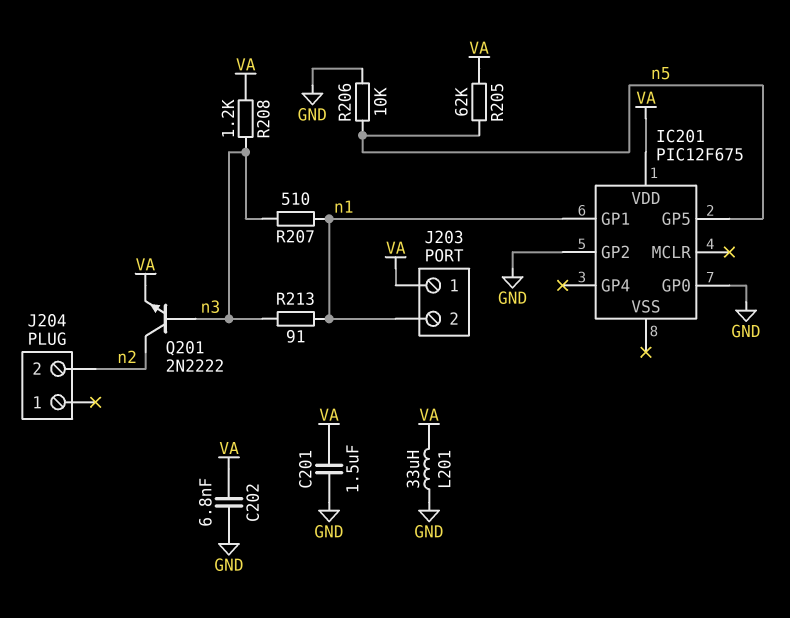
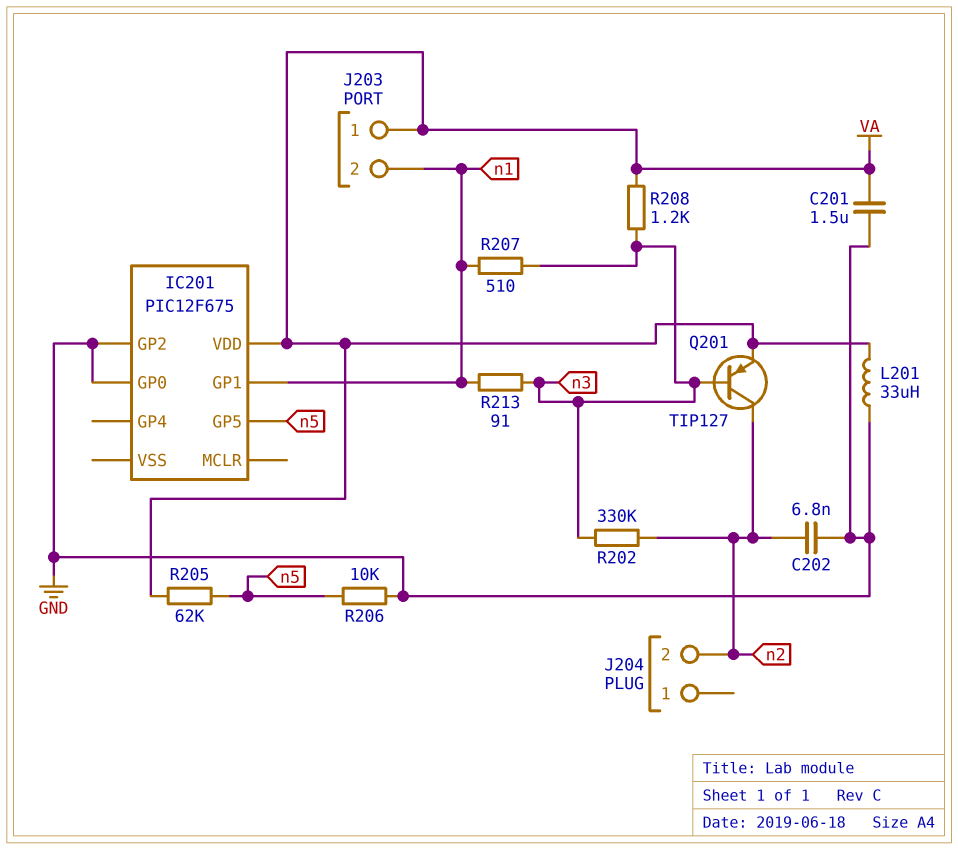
C202: 6.8nF (GND, VA) -> 6.8nF (GND, n2)
Q201: NPN 2N2222 (B n3, C n2, E VA) -> PNP TIP127 (B n3, C n2, E VA)
R202: none -> 330k (n2, n3)

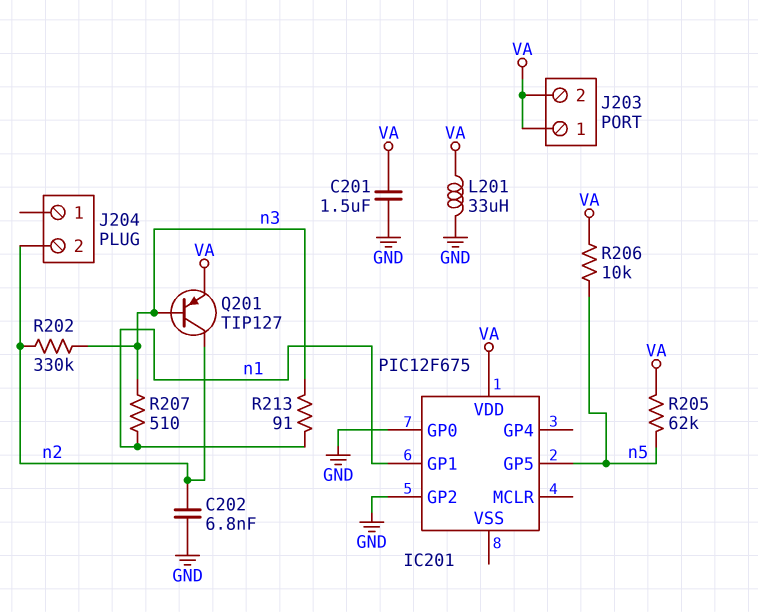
J203 pin 2: n1 -> VA
R206: 10k (GND, n5) -> 10k (VA, n5)
R208: 1.2k (VA, n3) -> none

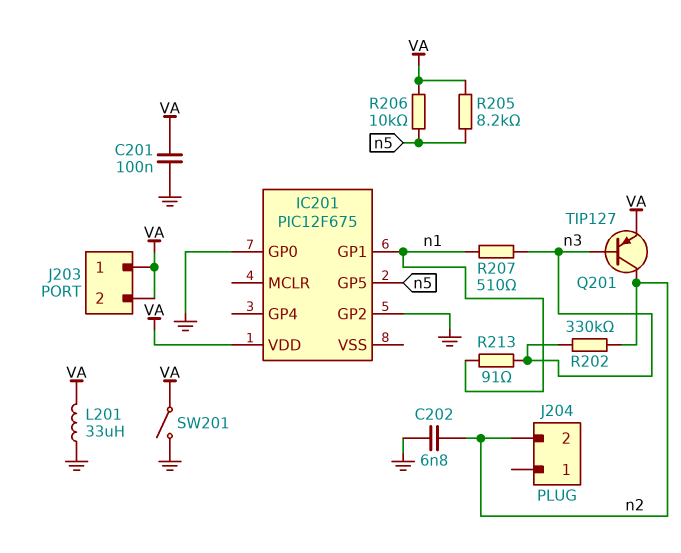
C201: 1.5uF (GND, VA) -> 100nF (GND, VA)
R205: 62k (VA, n5) -> 8.2k (VA, n5)
SW201: none -> switch (GND, VA)

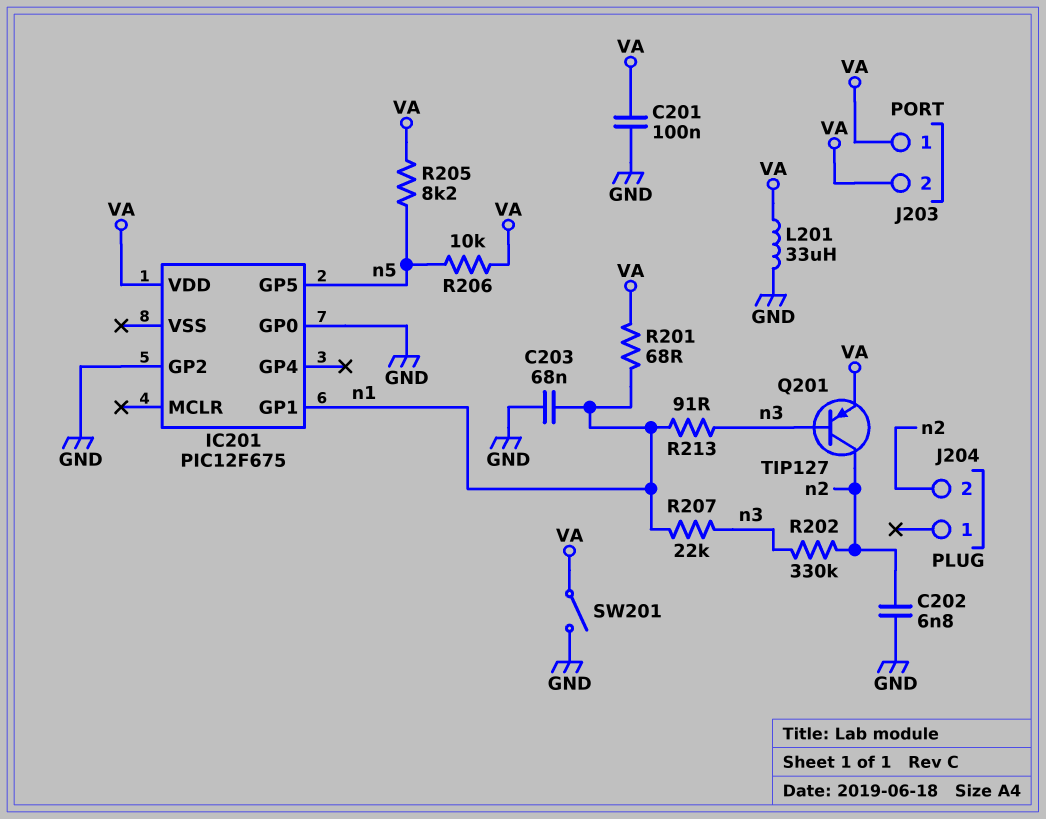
C203: none -> 68nF (GND, n1)
R201: none -> 68 (VA, n1)
R207: 510 (n1, n3) -> 22k (n1, n3)

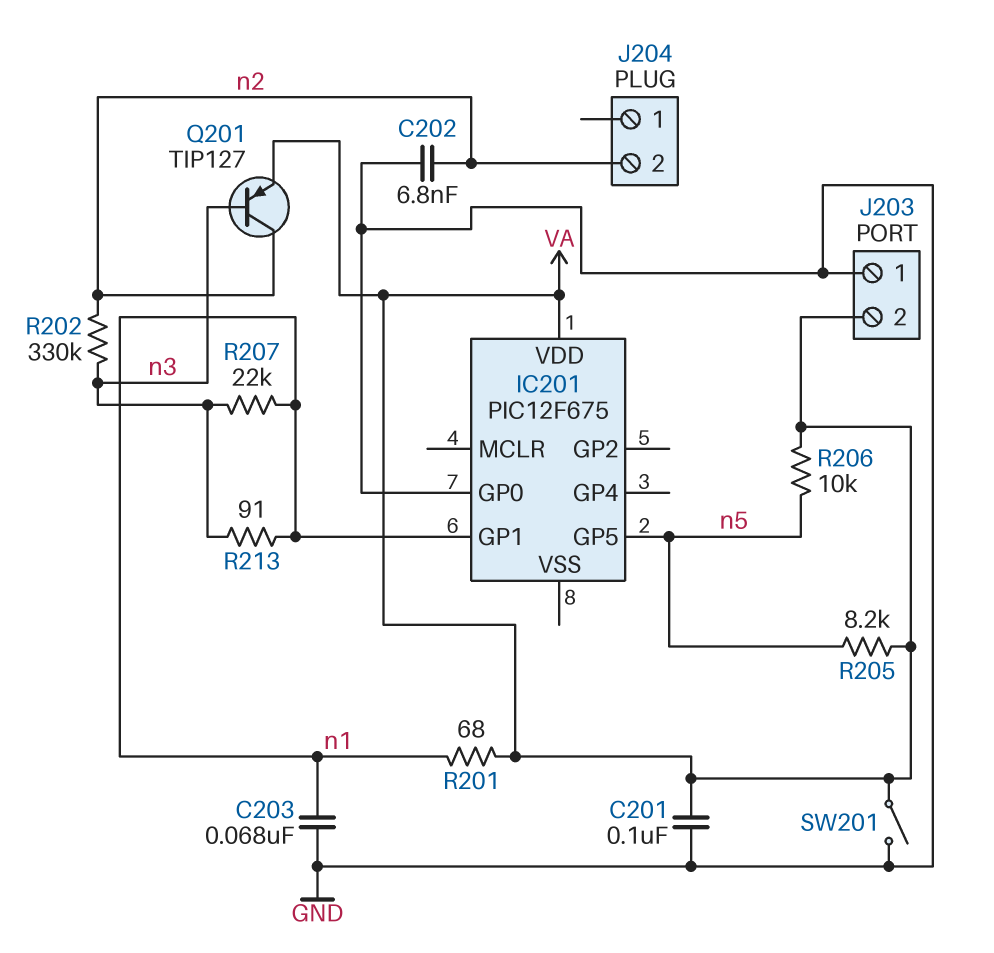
IC201 pin GP2: GND -> none
J203 pin 1: VA -> GND
L201: 33uH (GND, VA) -> none

